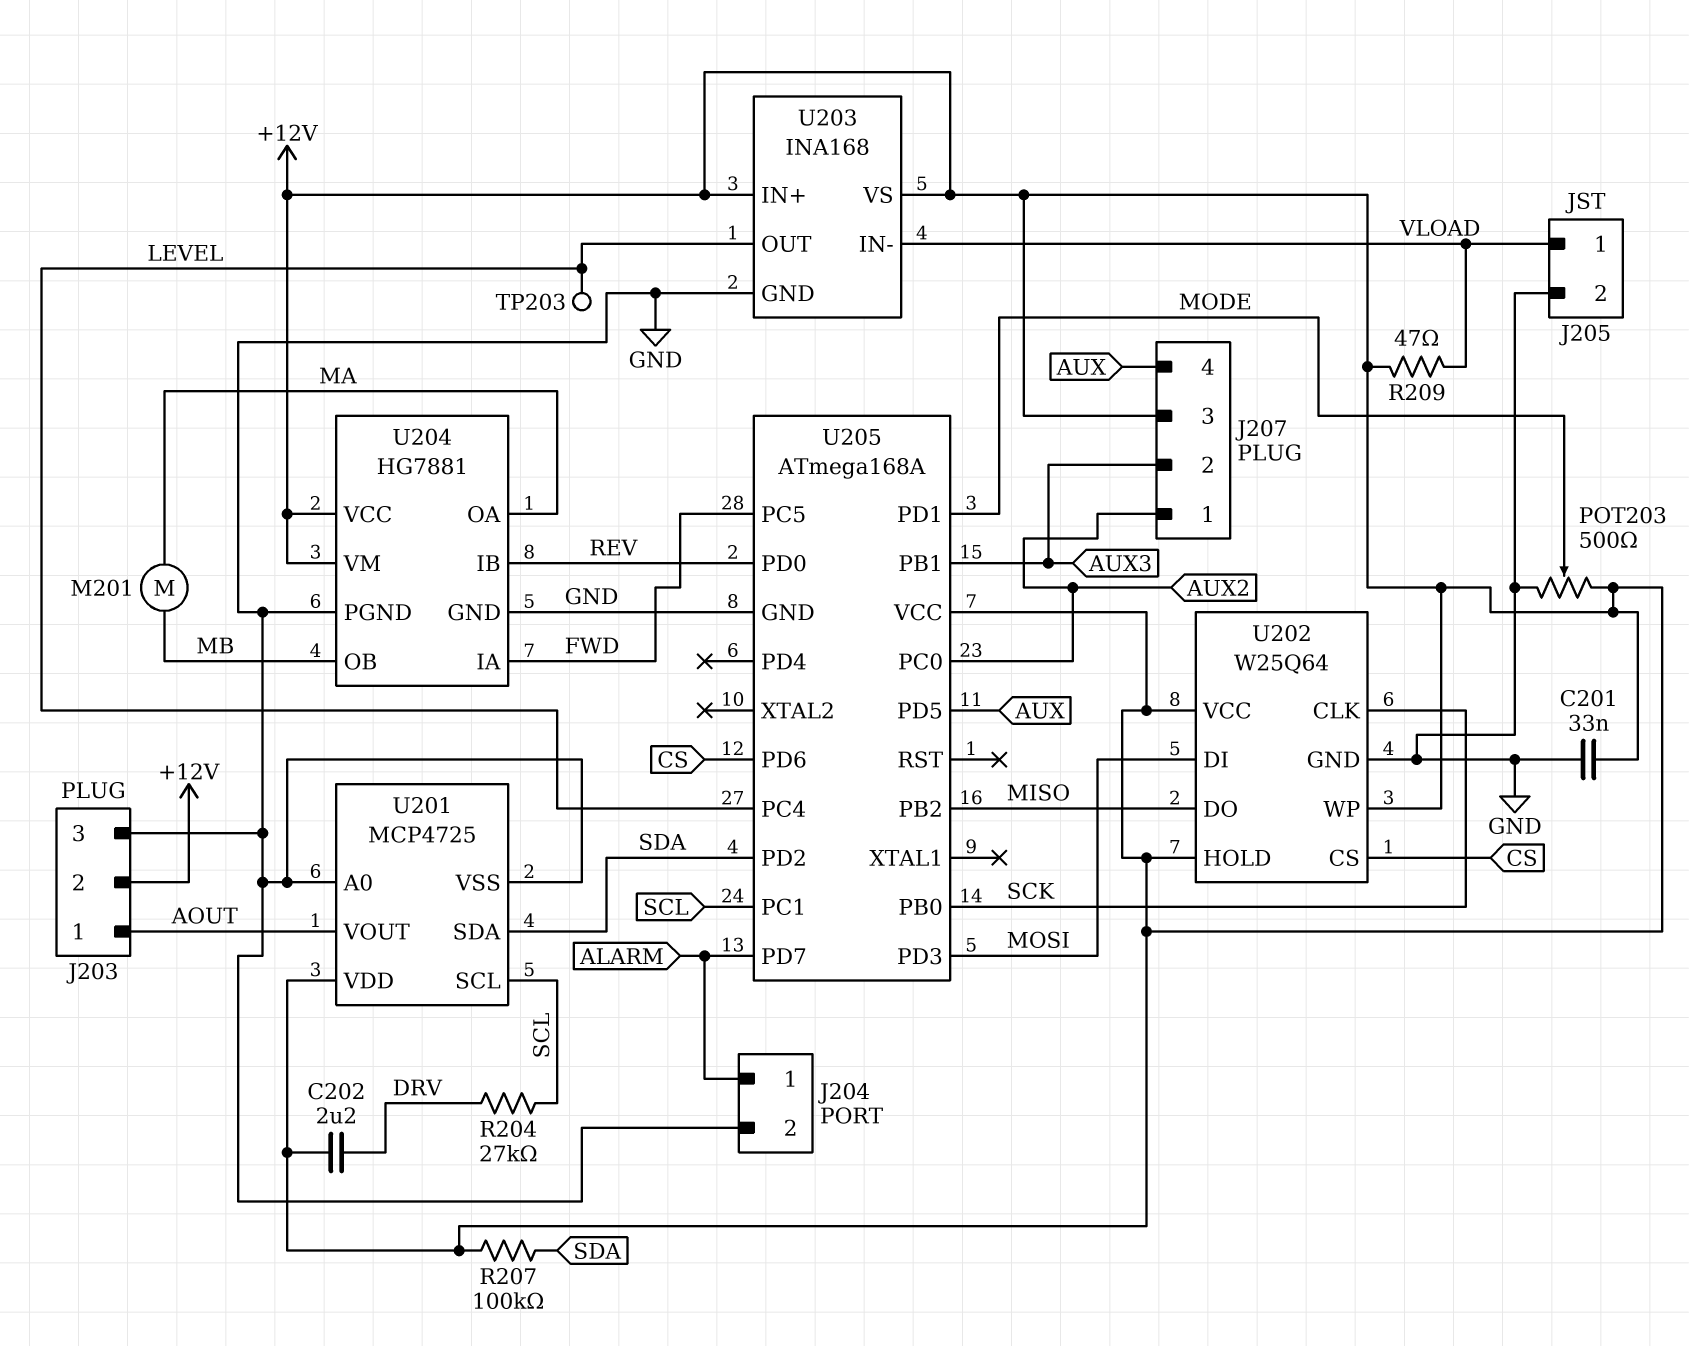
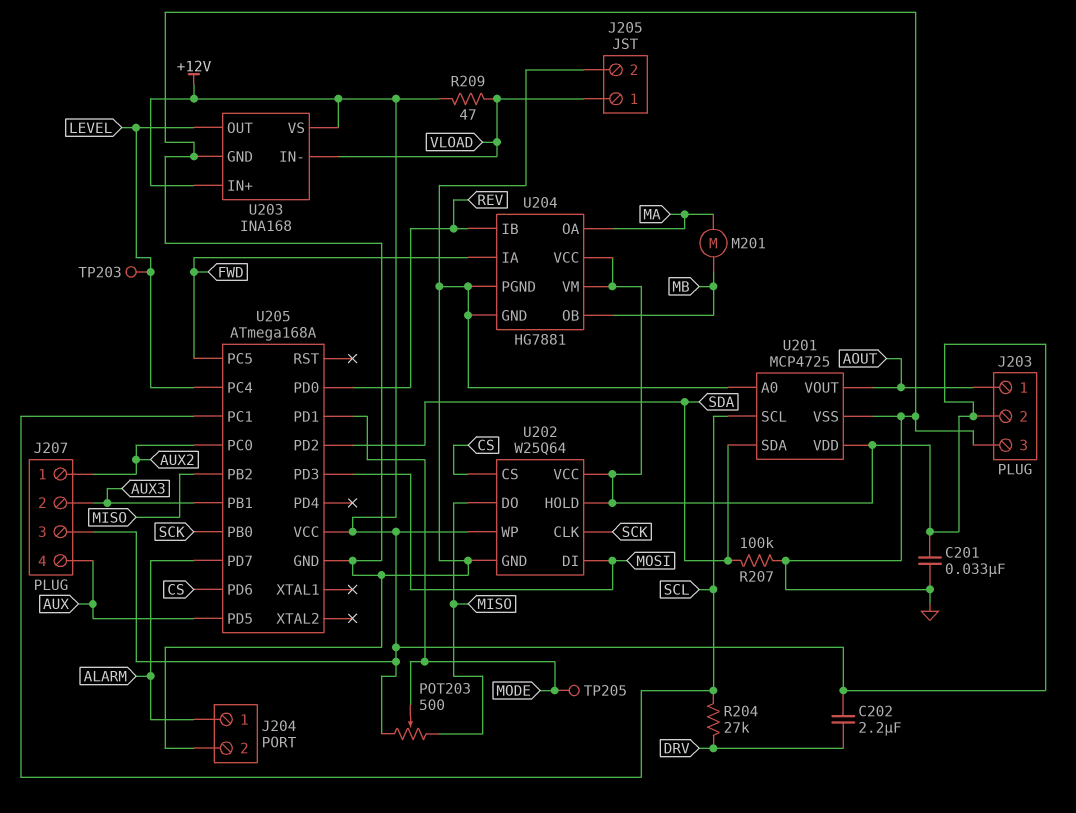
POT203: 500 (+12V, GND, wiper MODE) -> 500 (+12V, MISO, wiper MODE)
R207: 100k (+12V, SDA) -> 100k (GND, SDA)
TP205: none -> test point (MODE)

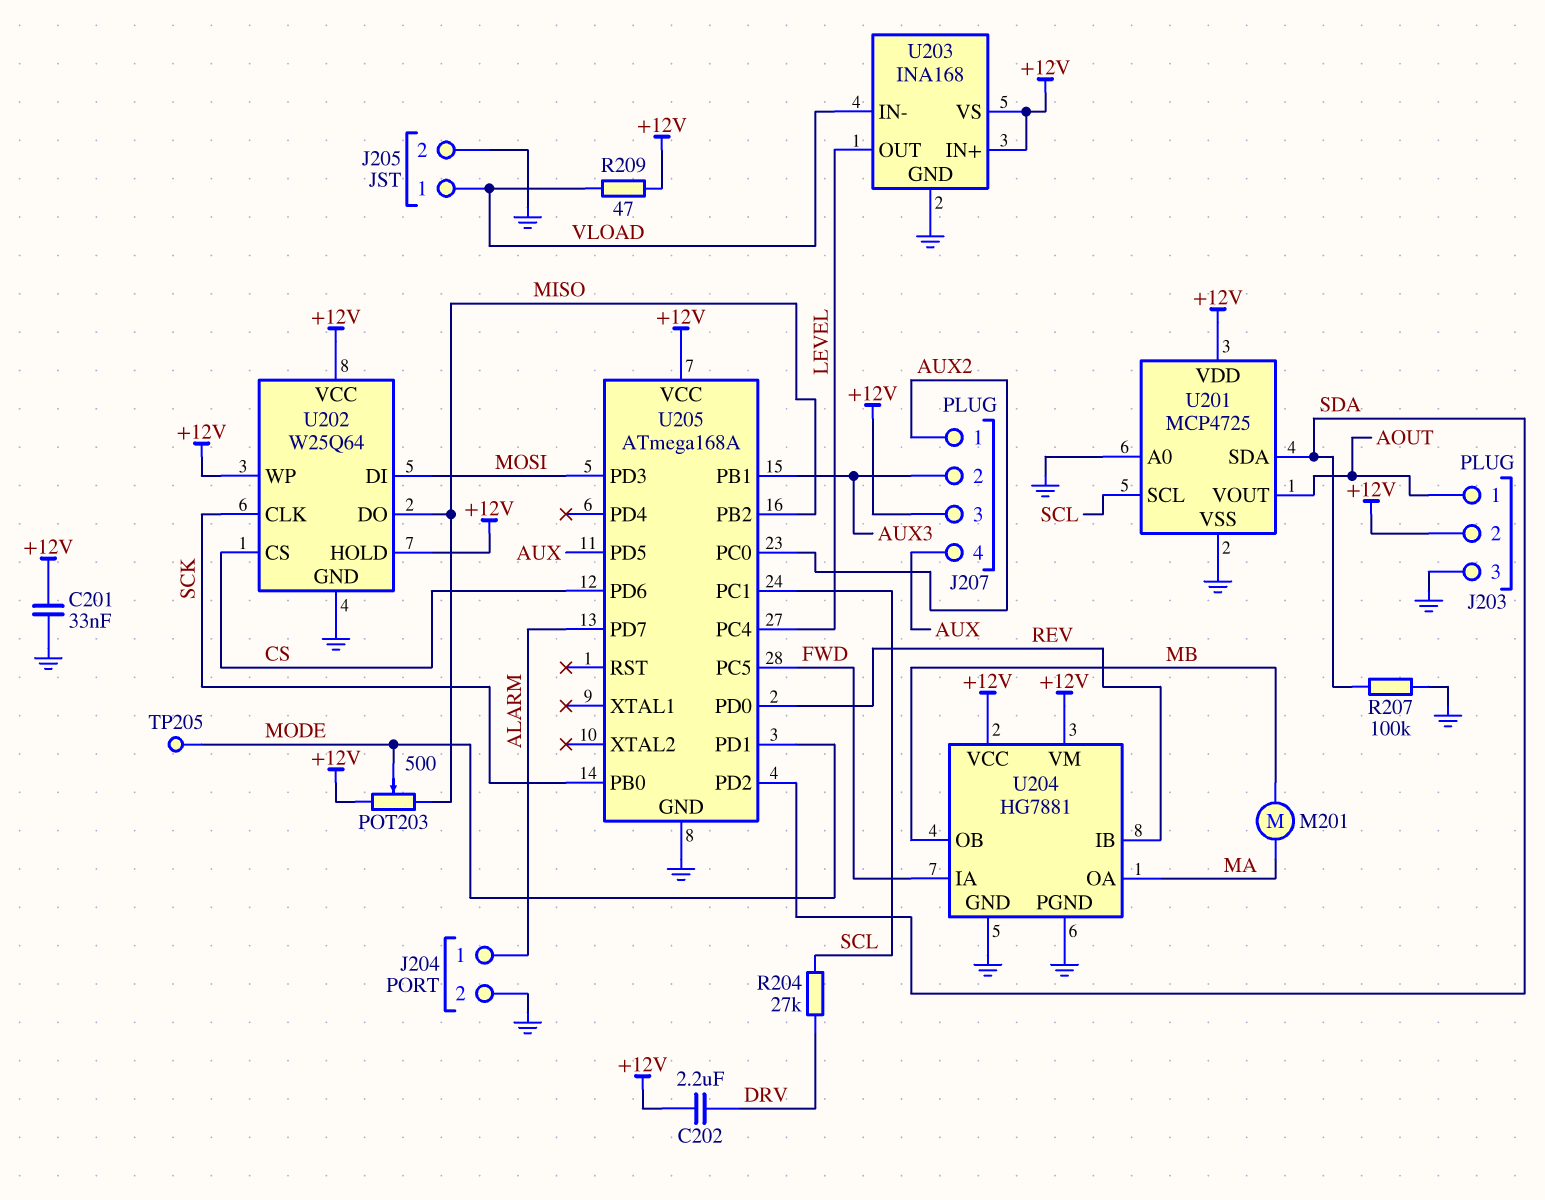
TP203: test point (LEVEL) -> none

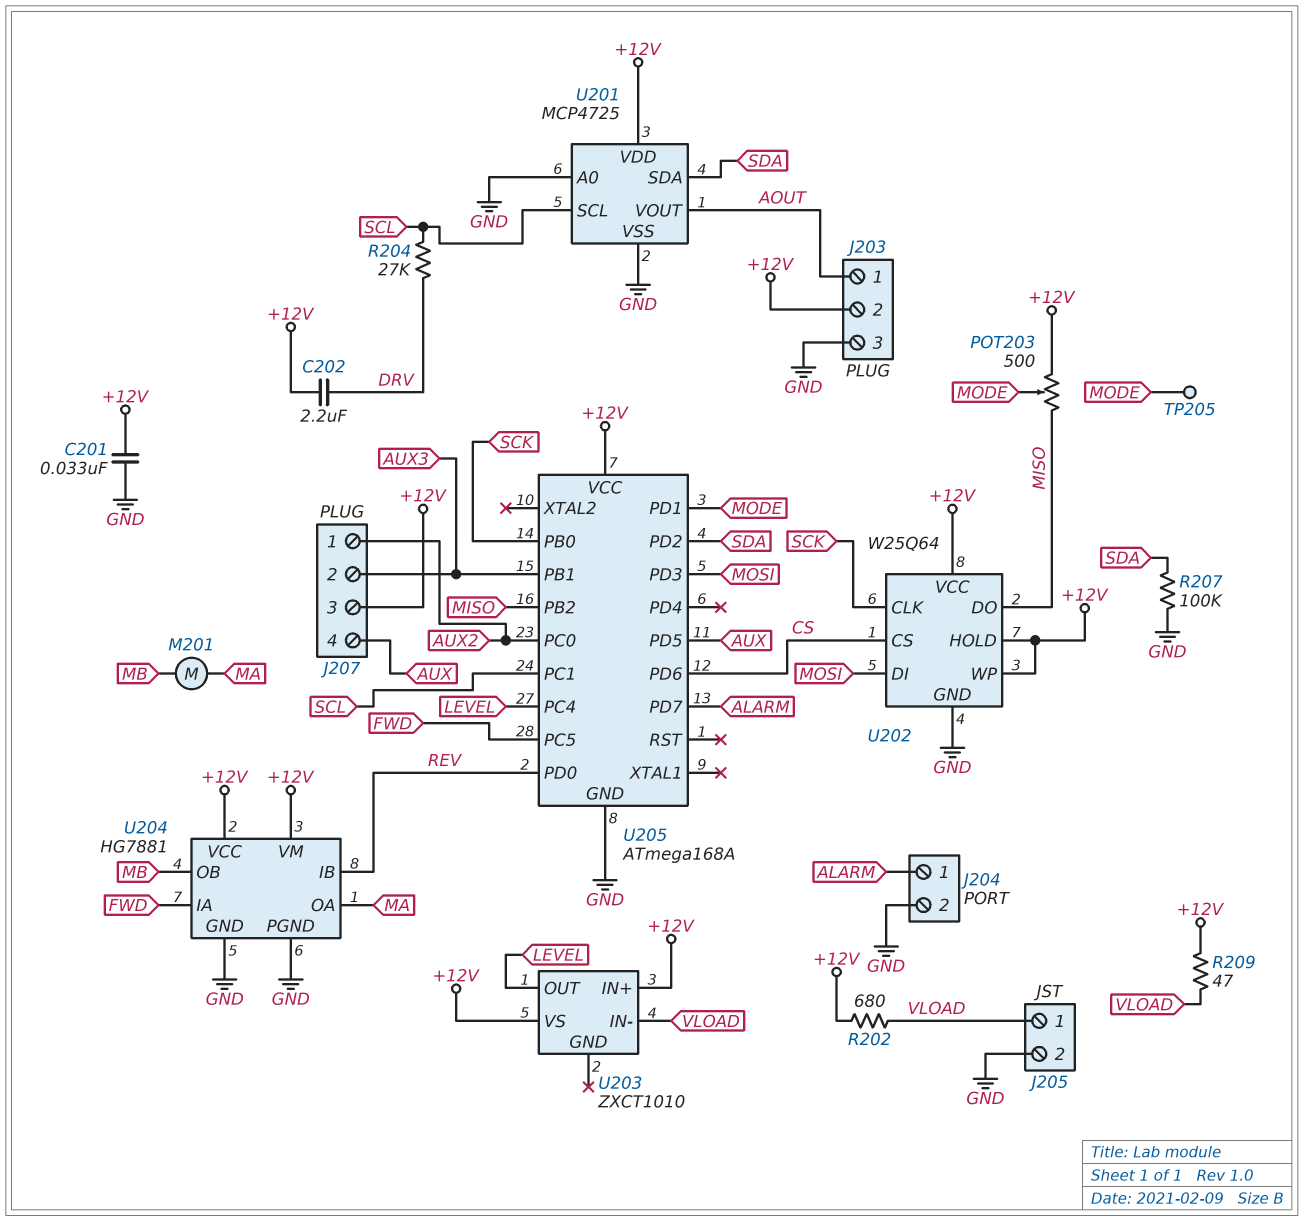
R202: none -> 680 (+12V, VLOAD)
U203: INA168 -> ZXCT1010
U203 pin GND: GND -> none

